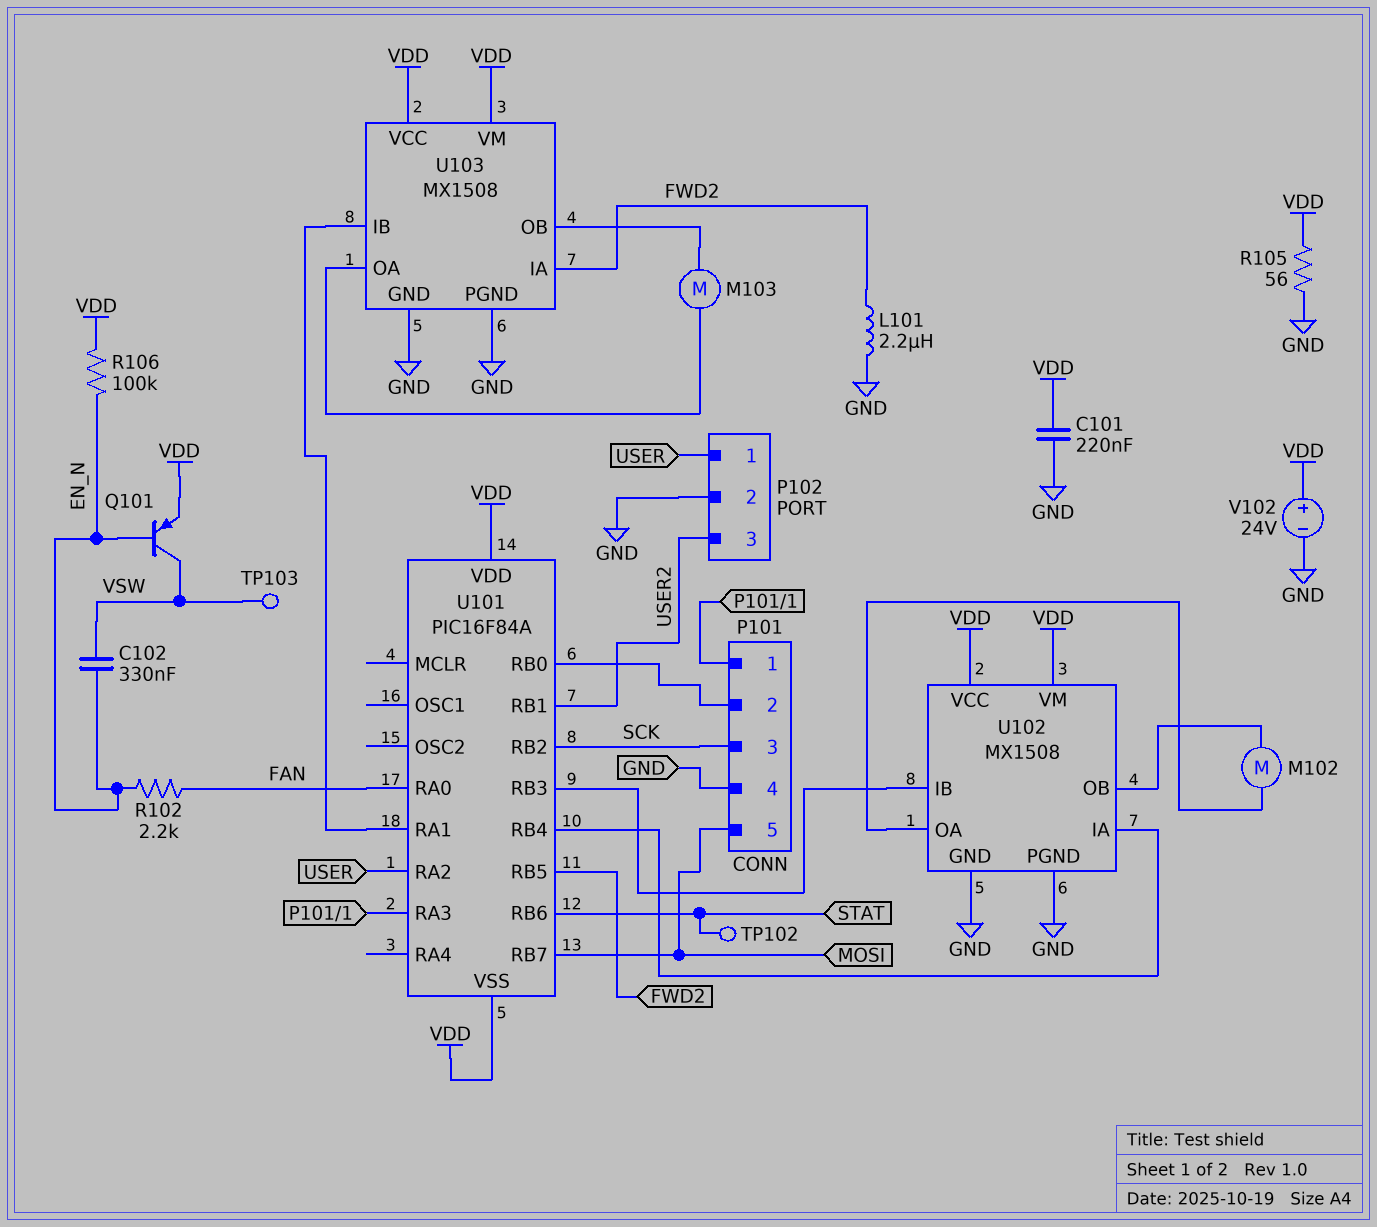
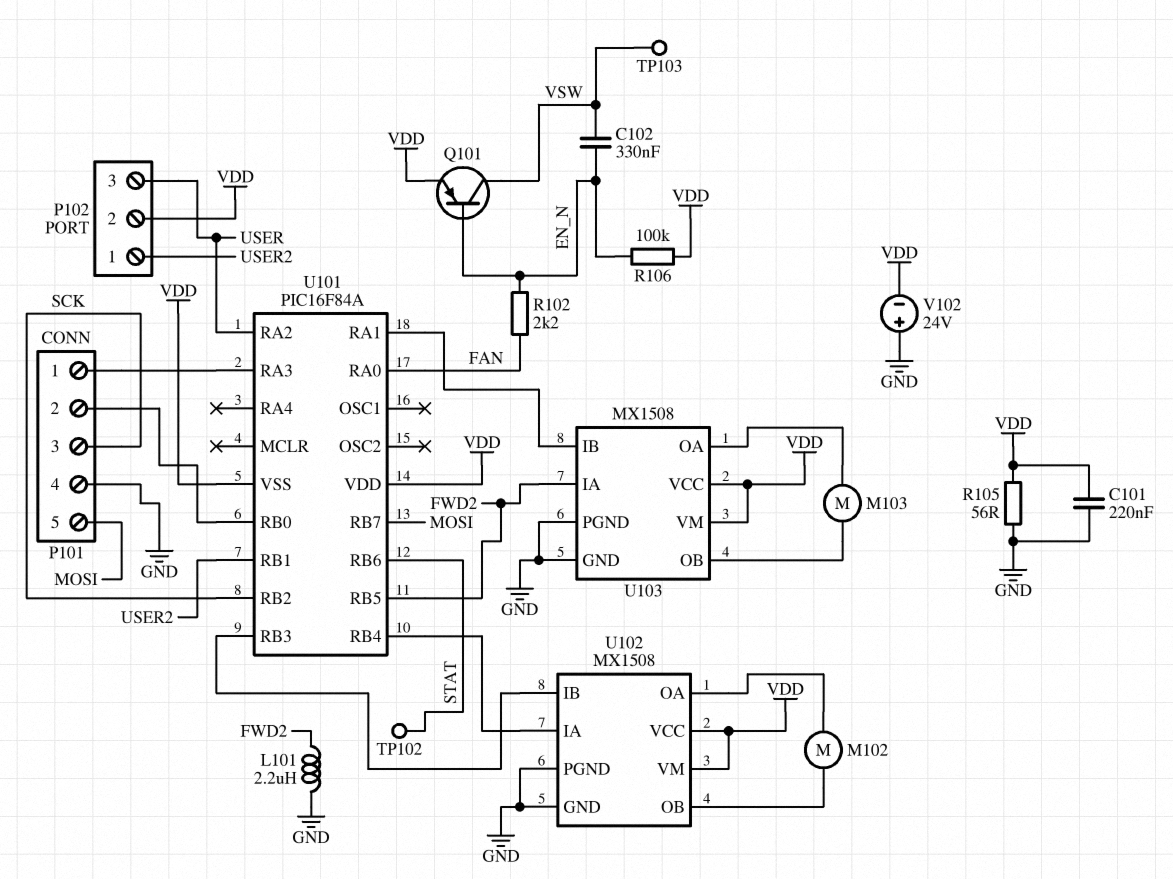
P102 pin 1: USER -> USER2
P102 pin 2: GND -> VDD
P102 pin 3: USER2 -> USER
V102: 24V (plus VDD, minus GND) -> 24V (plus GND, minus VDD)

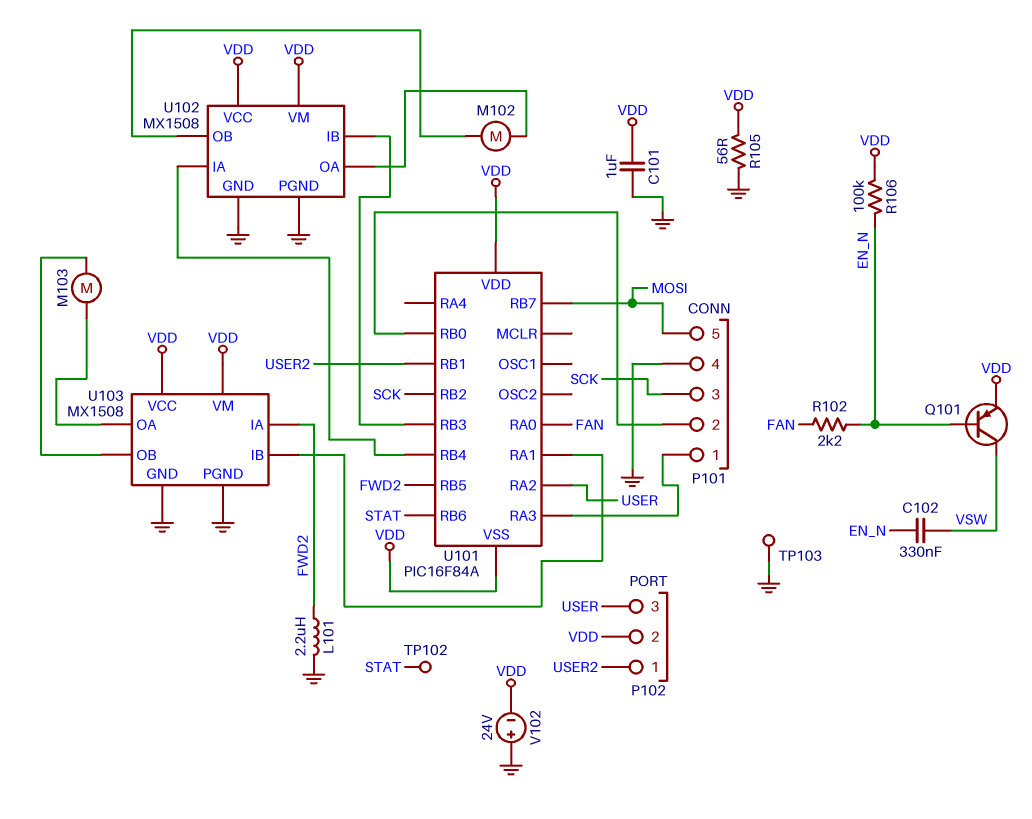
C101: 220nF (GND, VDD) -> 1uF (GND, VDD)
TP103: test point (VSW) -> test point (GND)

